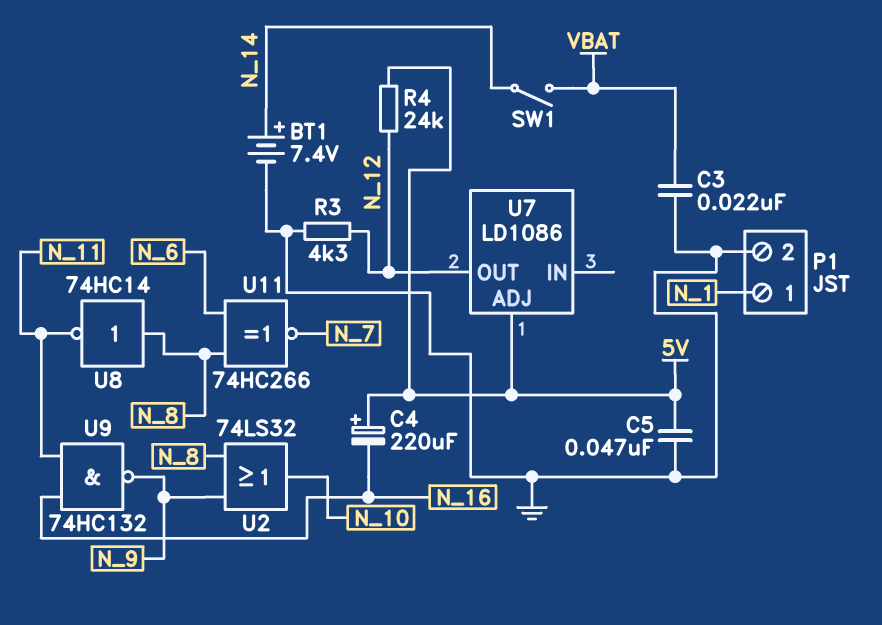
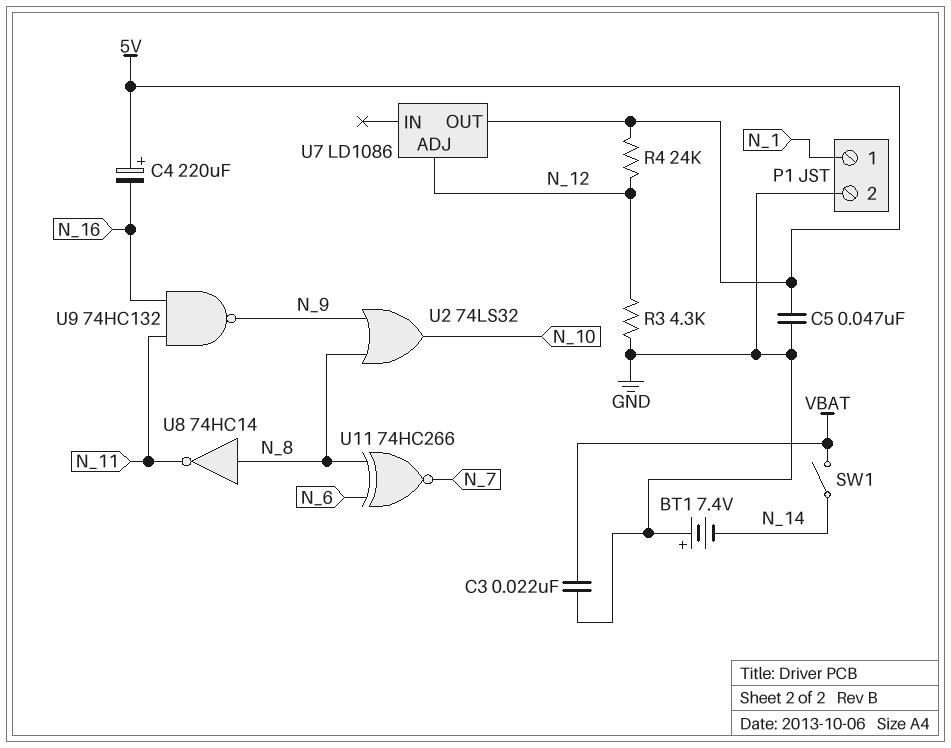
BT1: 7.4V (plus N_14, minus GND) -> 7.4V (plus GND, minus N_14)
U7 pin ADJ: 5V -> N_12
U7 pin OUT: N_12 -> 5V

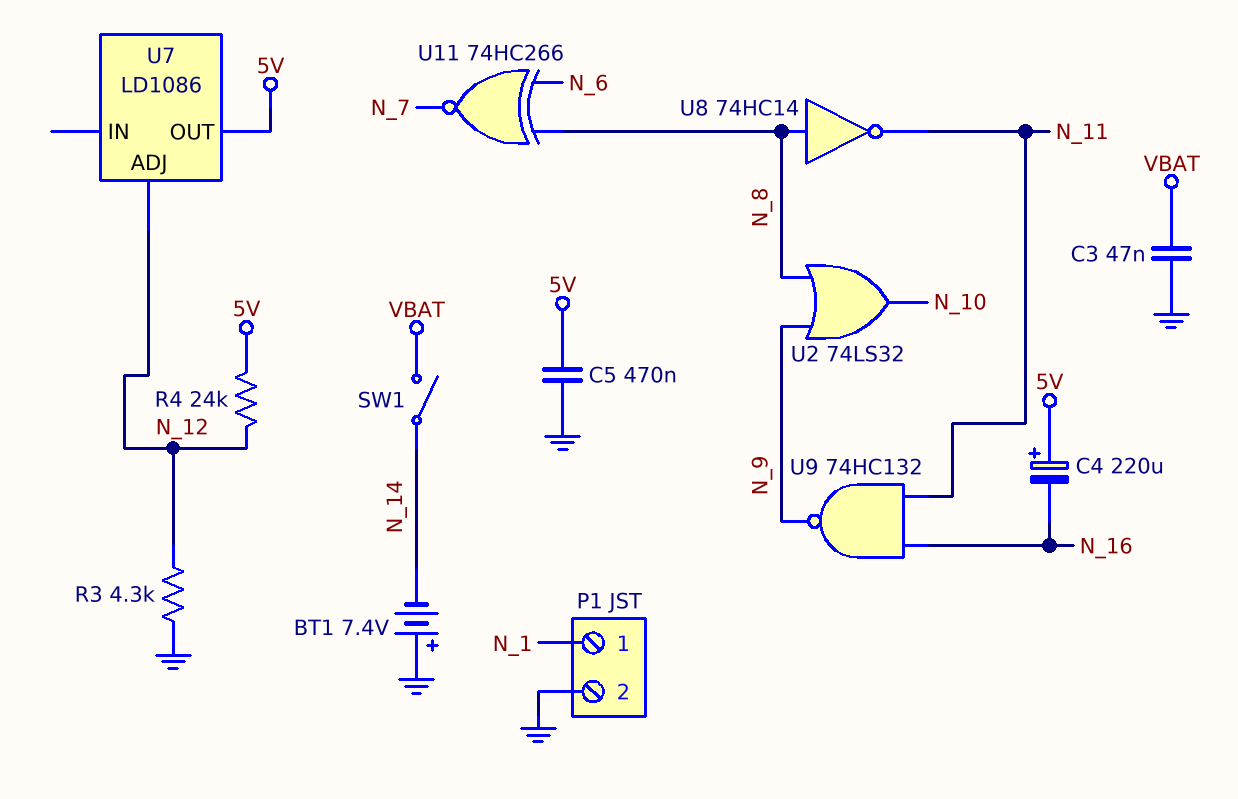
C3: 22nF (GND, VBAT) -> 47nF (GND, VBAT)
C5: 47nF (5V, GND) -> 470nF (5V, GND)

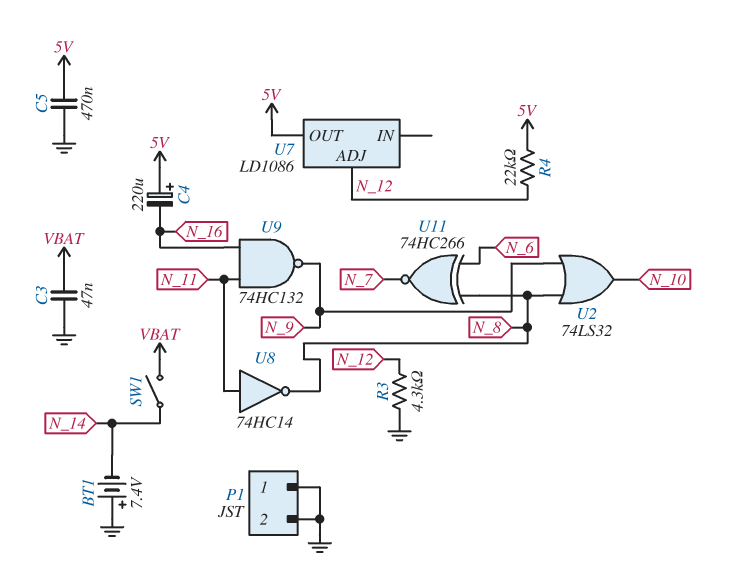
P1 pin 1: N_1 -> GND
R4: 24k (5V, N_12) -> 22k (5V, N_12)
U8: NOT 74HC14 (in N_8, out N_11) -> NOT 74HC14 (in N_11, out N_8)

